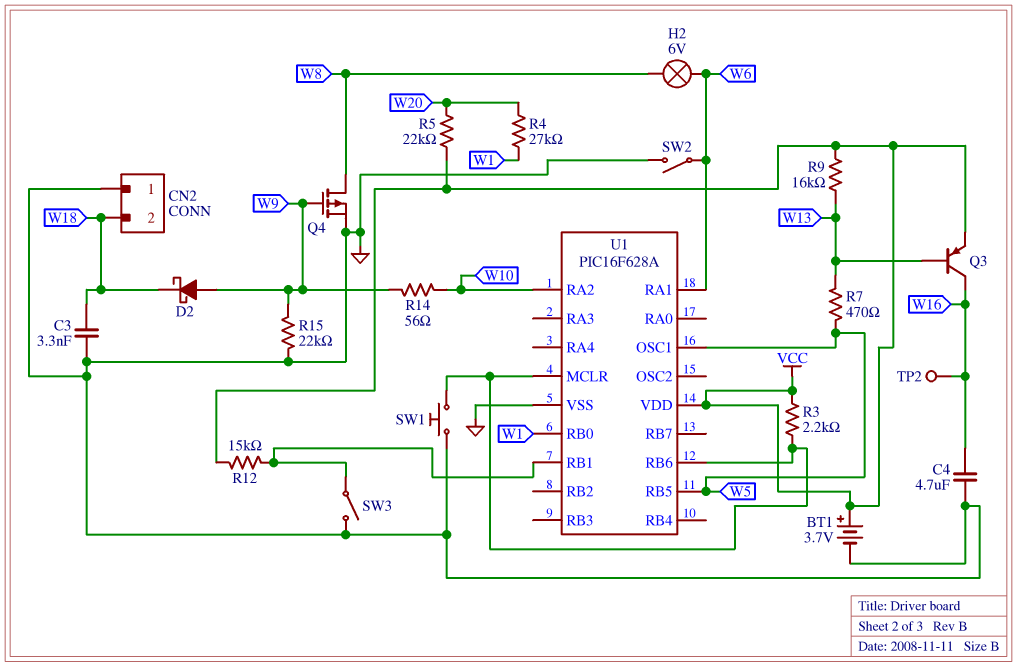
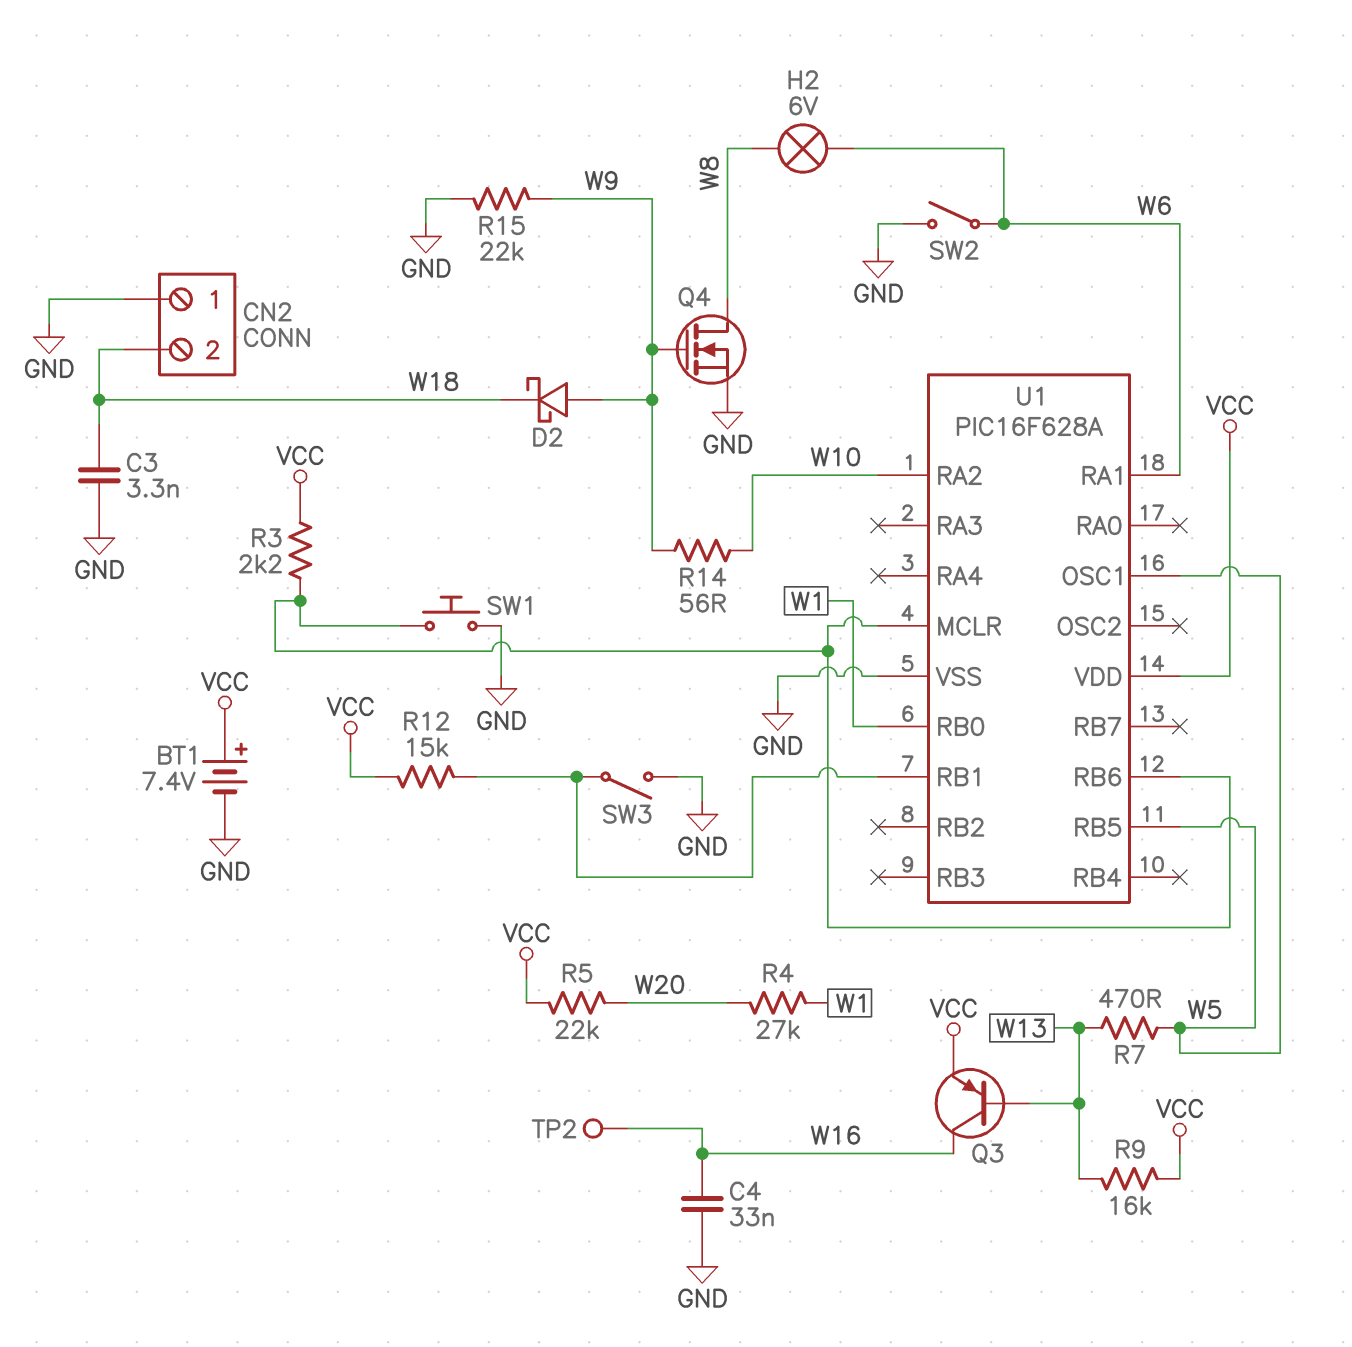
BT1: 3.7V (plus VCC, minus GND) -> 7.4V (plus VCC, minus GND)
C4: 4.7uF (GND, W16) -> 33nF (GND, W16)
Q4: PMOS (G W9, D W8, S GND) -> NMOS (G W9, D W8, S GND)

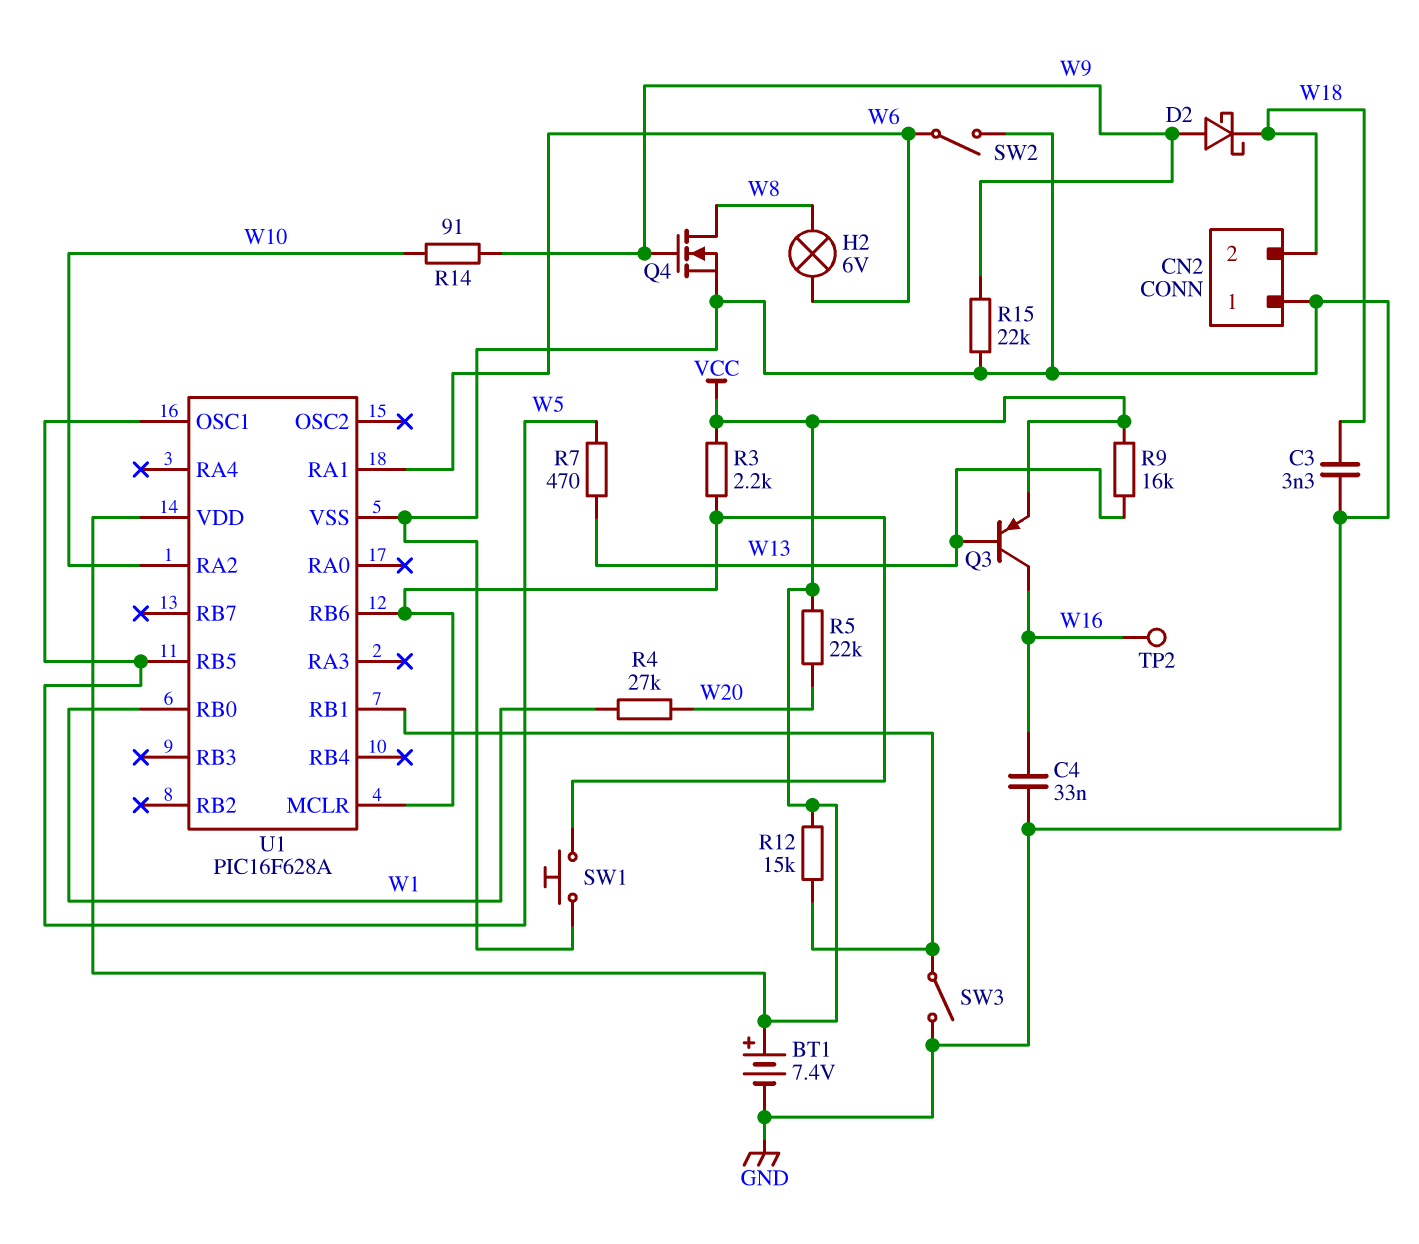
R14: 56 (W9, W10) -> 91 (W9, W10)

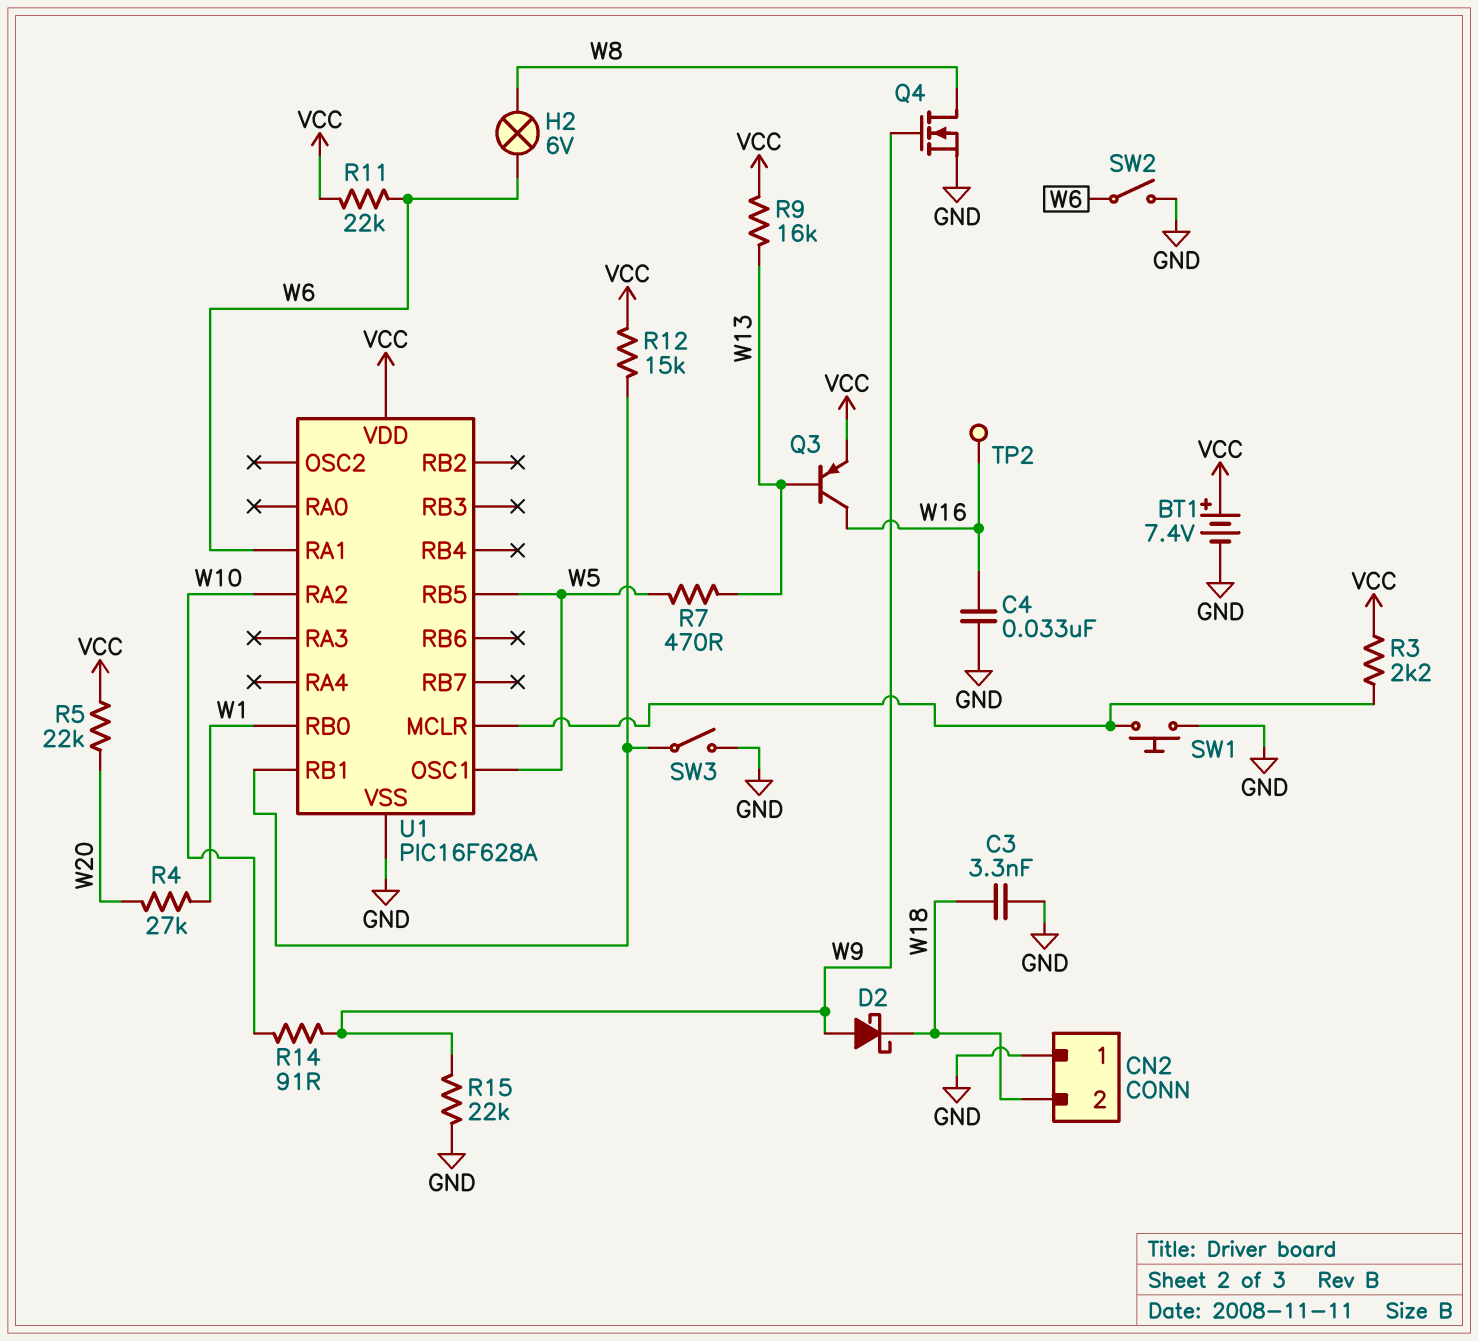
R11: none -> 22k (VCC, W6)
U1 pin RB6: U1/MCLR -> none

